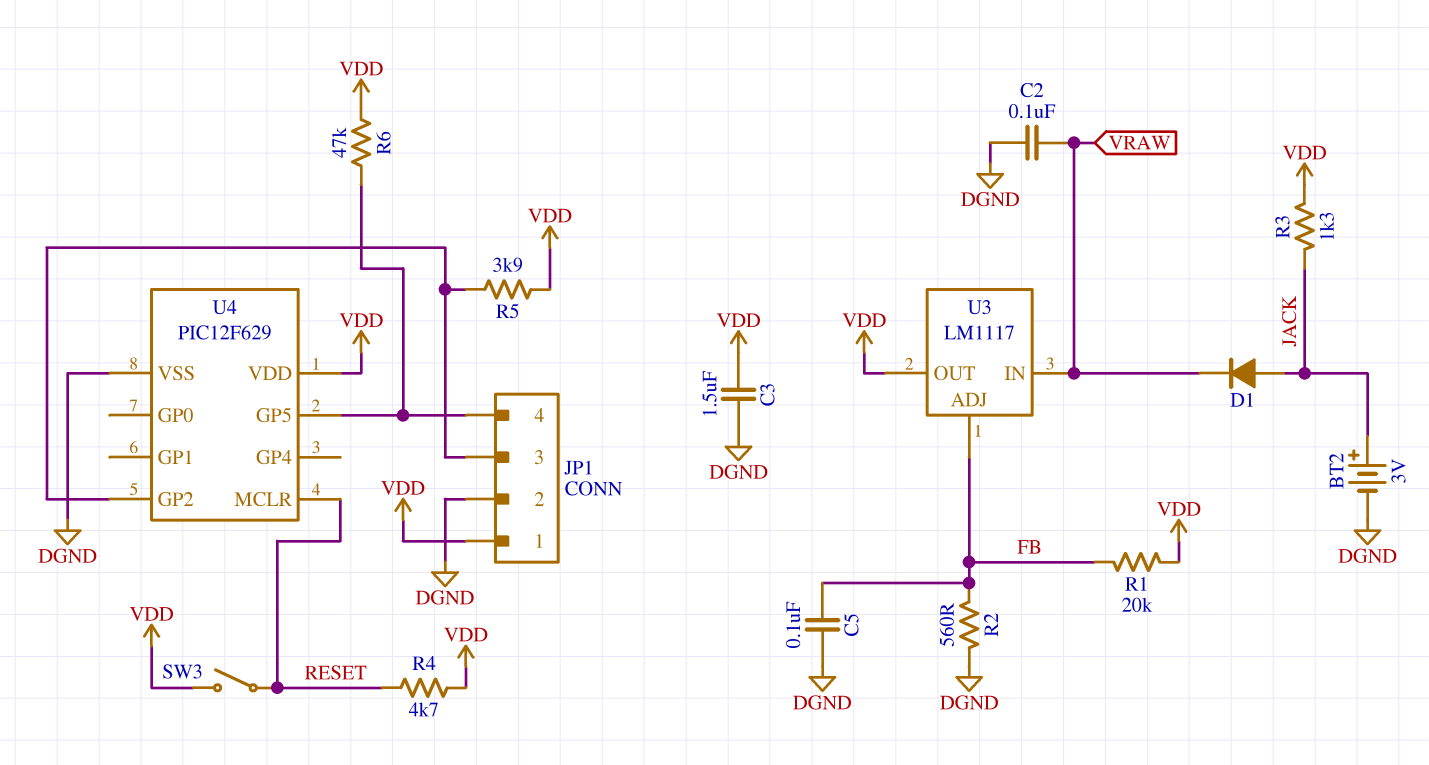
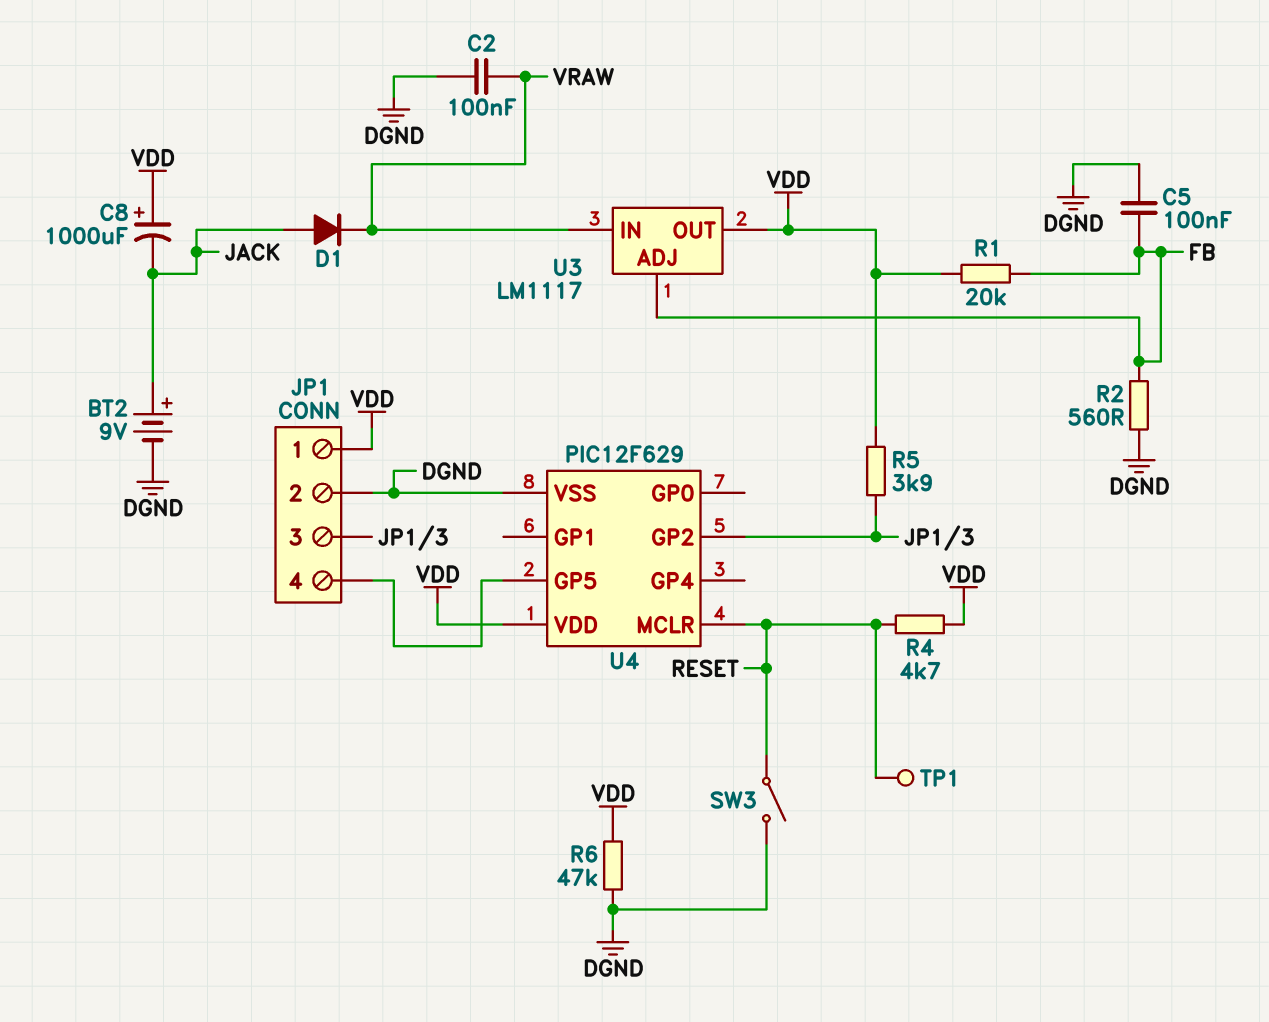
BT2: 3V (plus JACK, minus DGND) -> 9V (plus JACK, minus DGND)
C3: 1.5uF (DGND, VDD) -> none
C8: none -> 1000uF (plus VDD, minus JACK)
R3: 1.3k (JACK, VDD) -> none
R6: 47k (JP1/4, VDD) -> 47k (DGND, VDD)
SW3: switch (RESET, VDD) -> switch (DGND, RESET)
TP1: none -> test point (RESET)

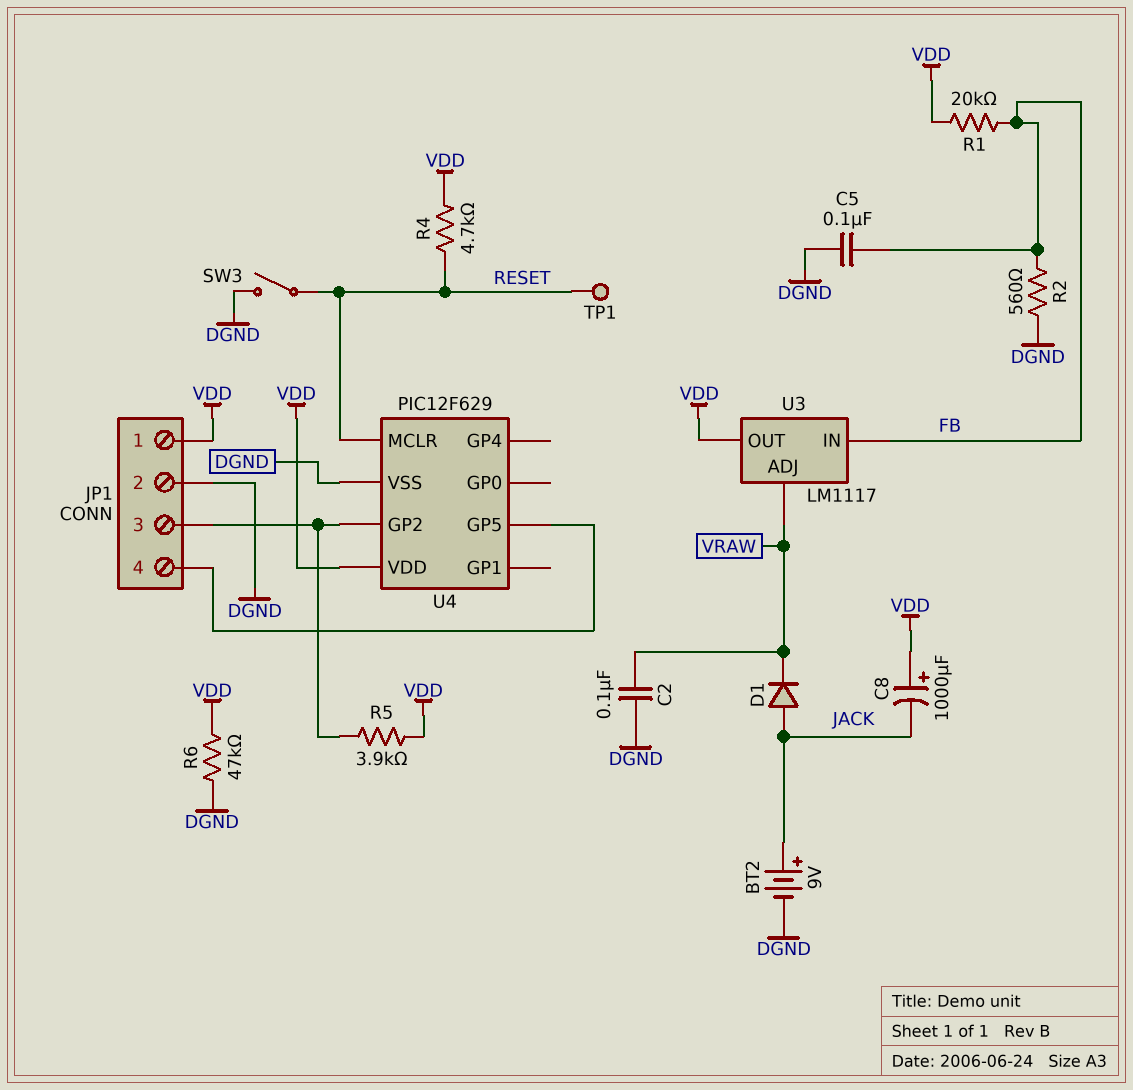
U3 pin ADJ: FB -> VRAW
U3 pin IN: VRAW -> FB

